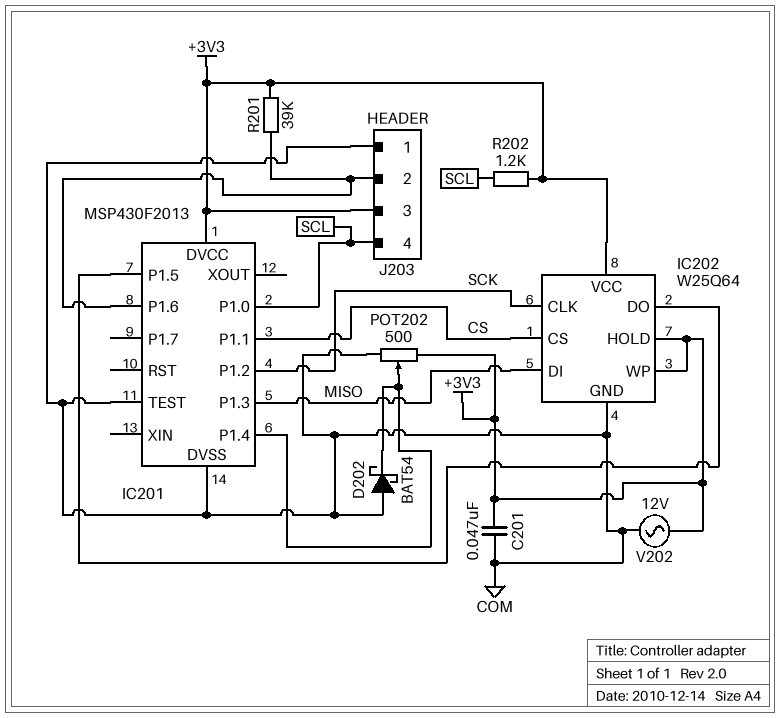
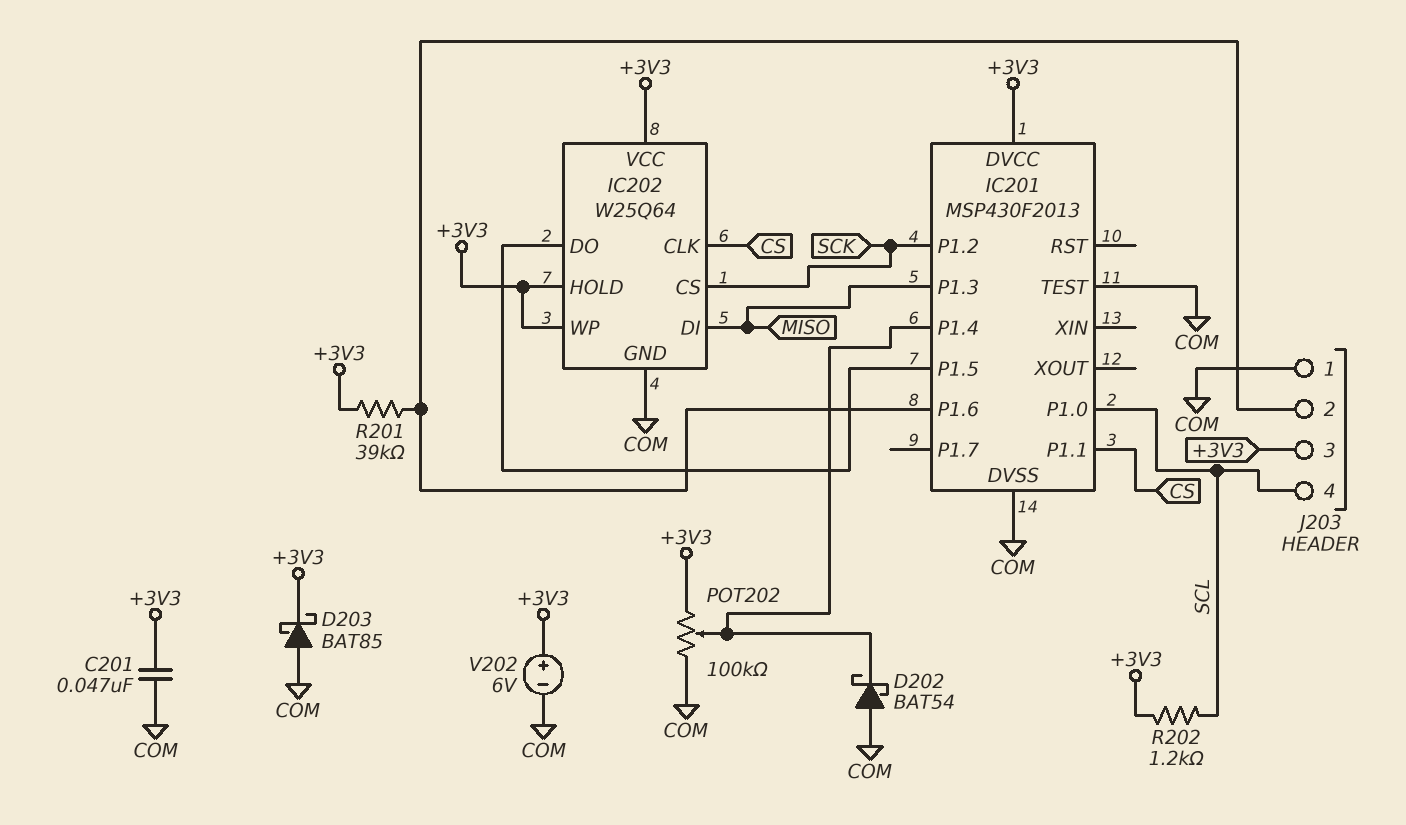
D203: none -> schottky BAT85 (A COM, K +3V3)
IC202 pin CLK: SCK -> CS
IC202 pin CS: CS -> SCK
POT202: 500 (+3V3, COM, wiper IC201/P1.4) -> 100k (+3V3, COM, wiper IC201/P1.4)
V202: AC 12V (+3V3, COM) -> 6V (plus +3V3, minus COM)

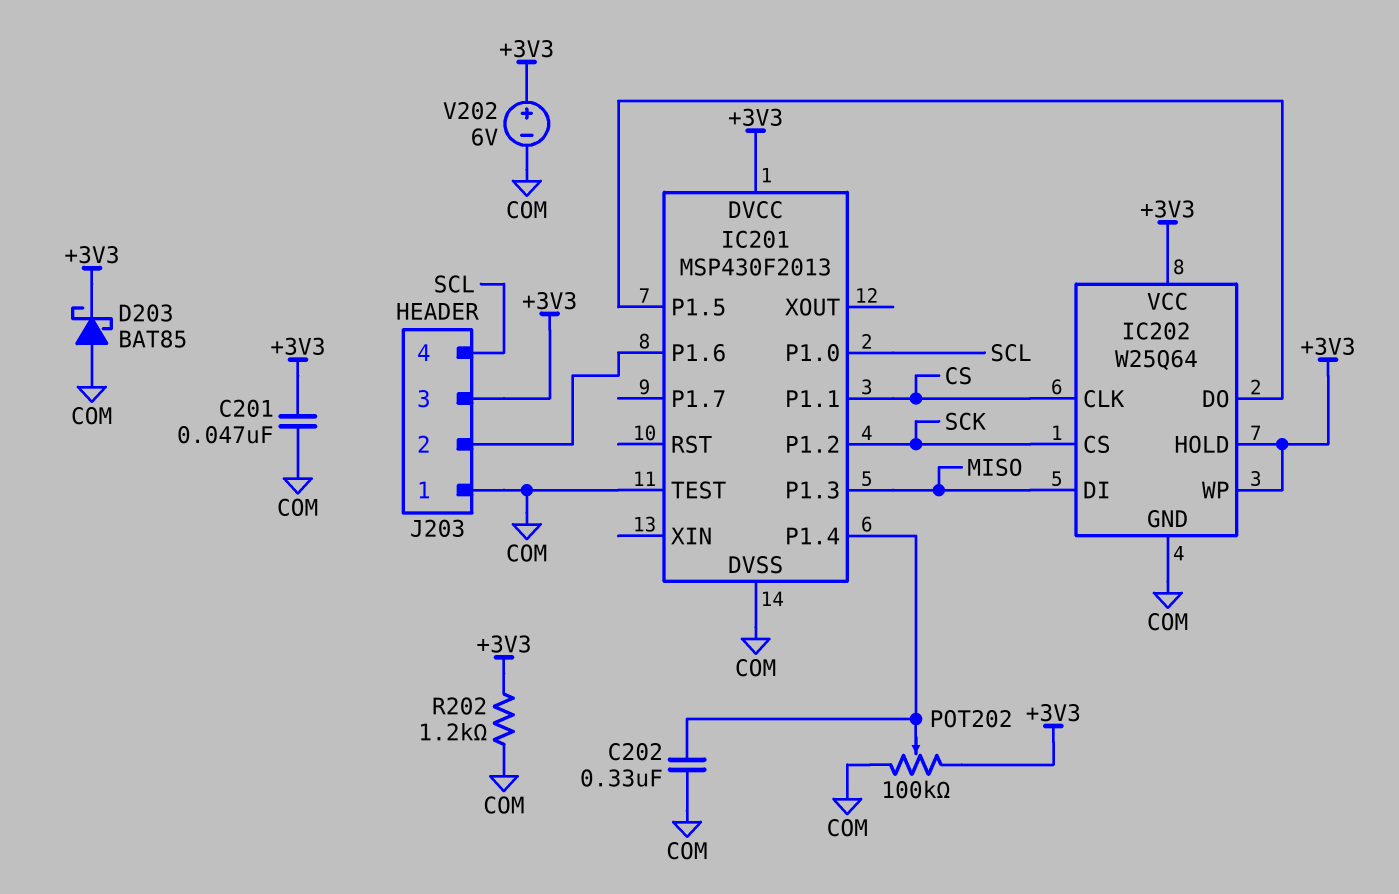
C202: none -> 330nF (COM, IC201/P1.4)
D202: schottky BAT54 (A COM, K IC201/P1.4) -> none
R201: 39k (+3V3, IC201/P1.6) -> none
R202: 1.2k (+3V3, SCL) -> 1.2k (+3V3, COM)

